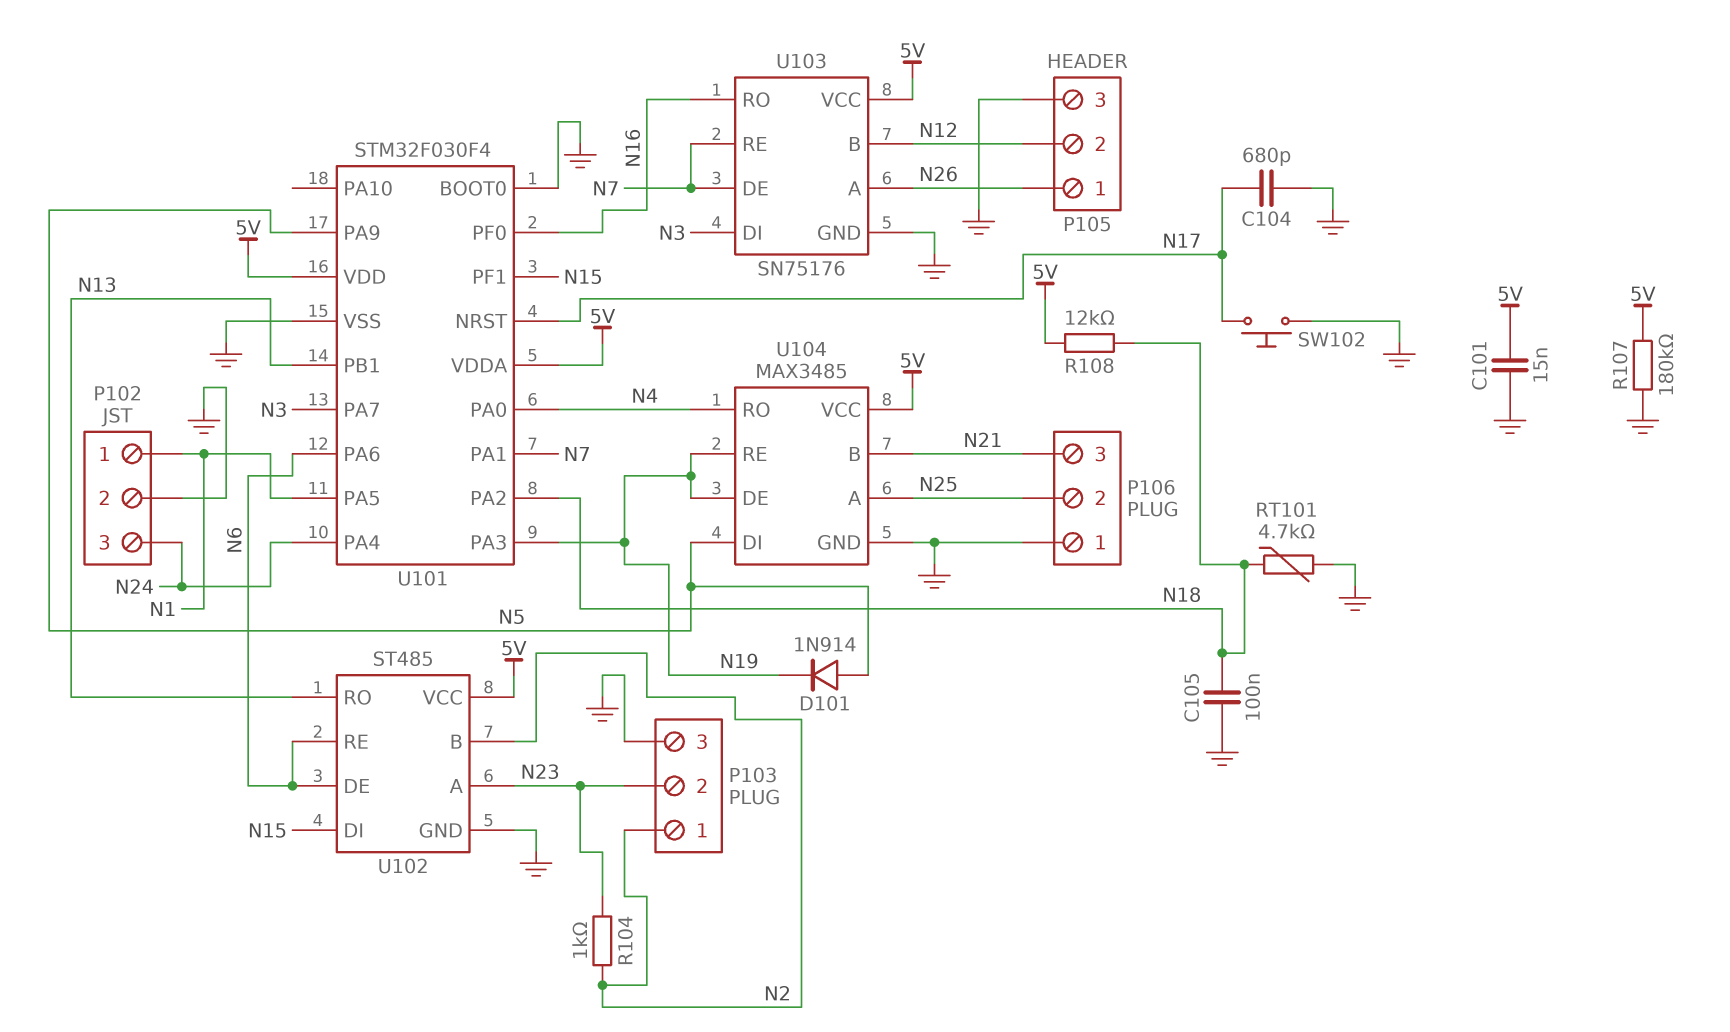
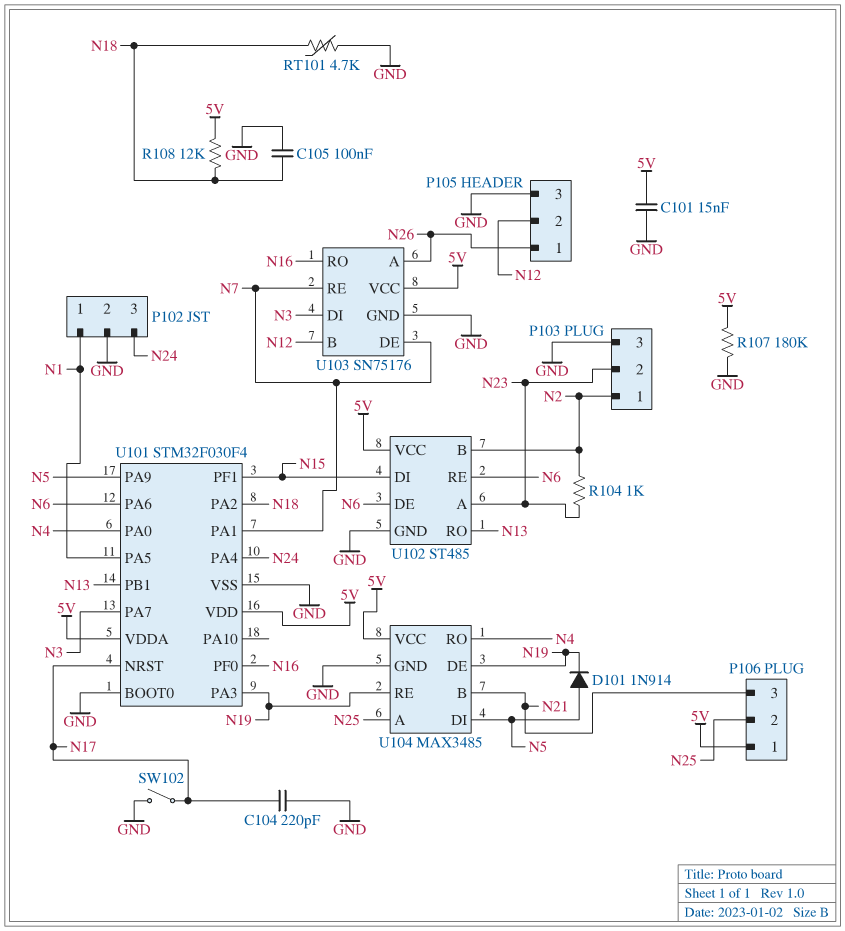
C104: 680pF (GND, N17) -> 220pF (GND, N17)
P106 pin 1: GND -> 5V
SW102: button (GND, N17) -> switch (GND, N17)

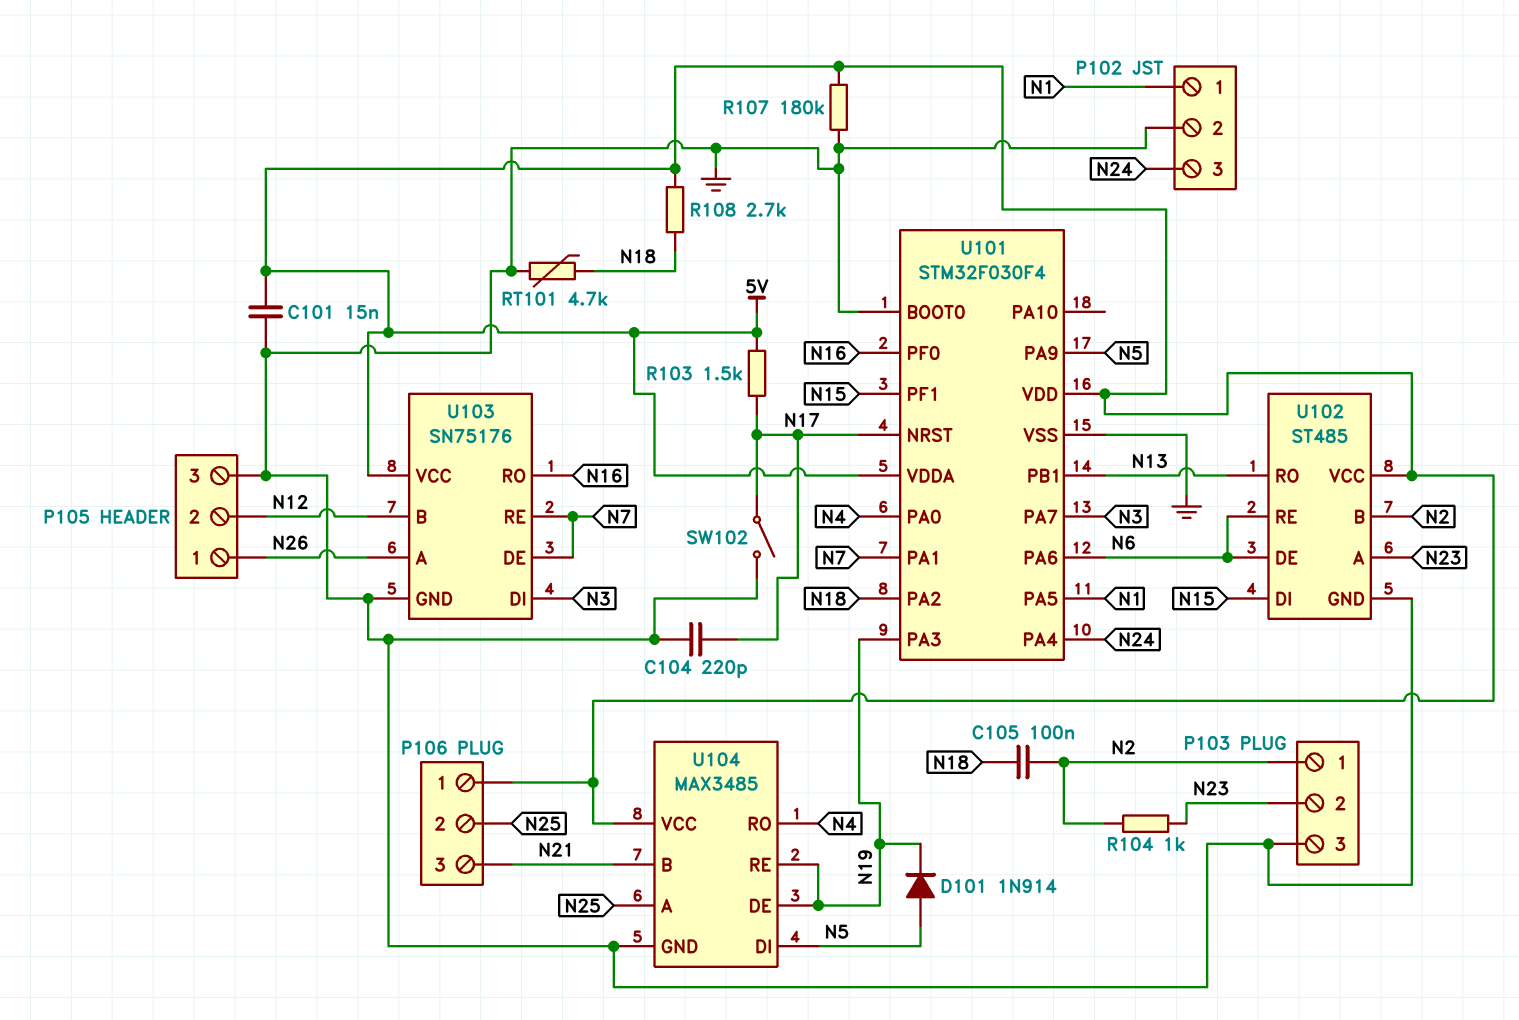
C105: 100nF (GND, N18) -> 100nF (N2, N18)
R103: none -> 1.5k (5V, N17)
R108: 12k (5V, N18) -> 2.7k (5V, N18)

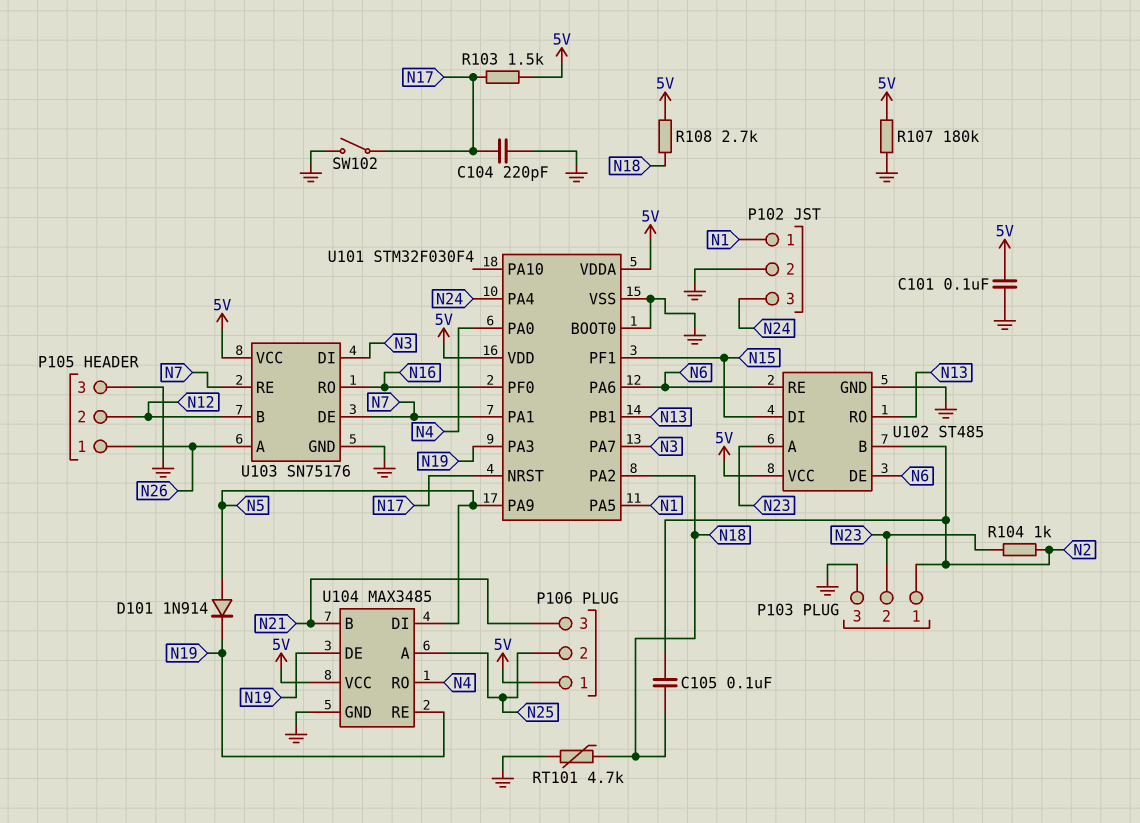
C101: 15nF (5V, GND) -> 100nF (5V, GND)

